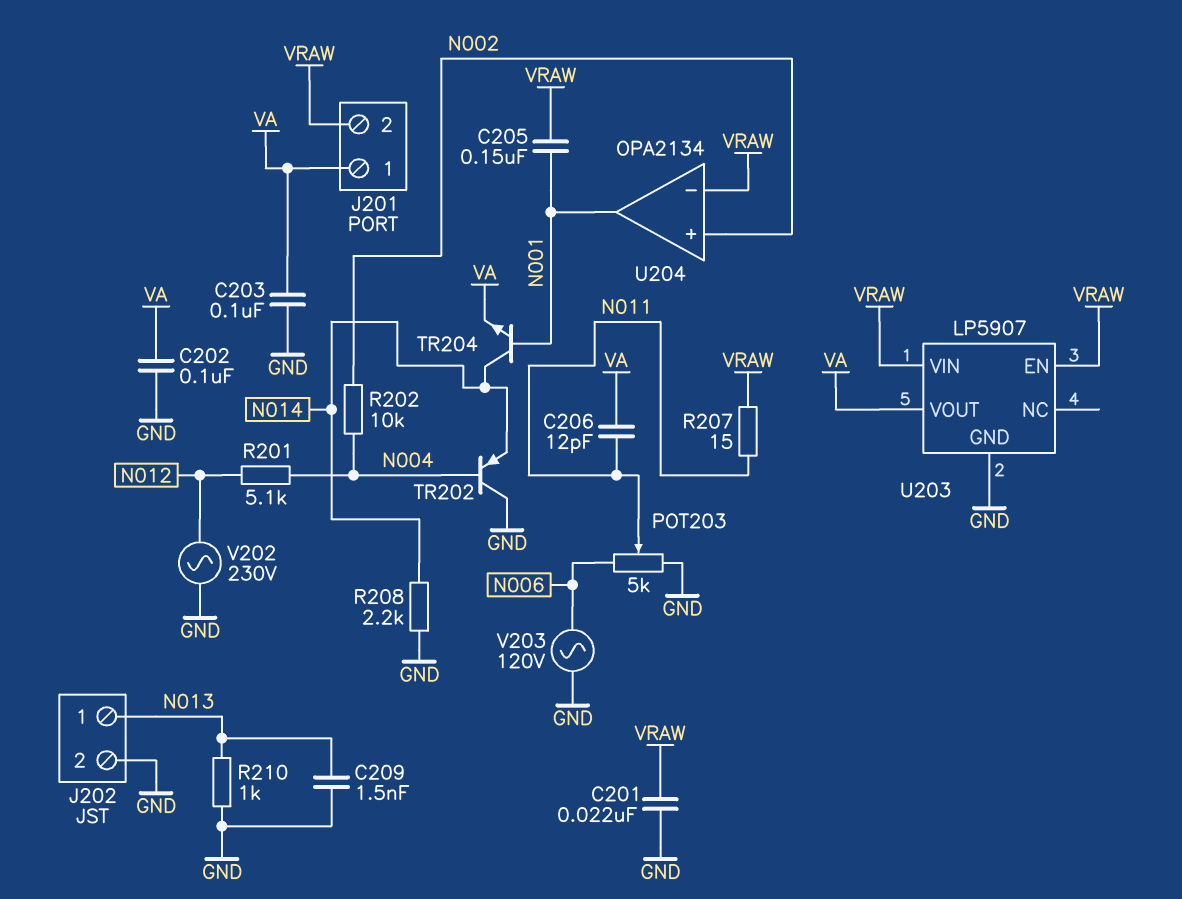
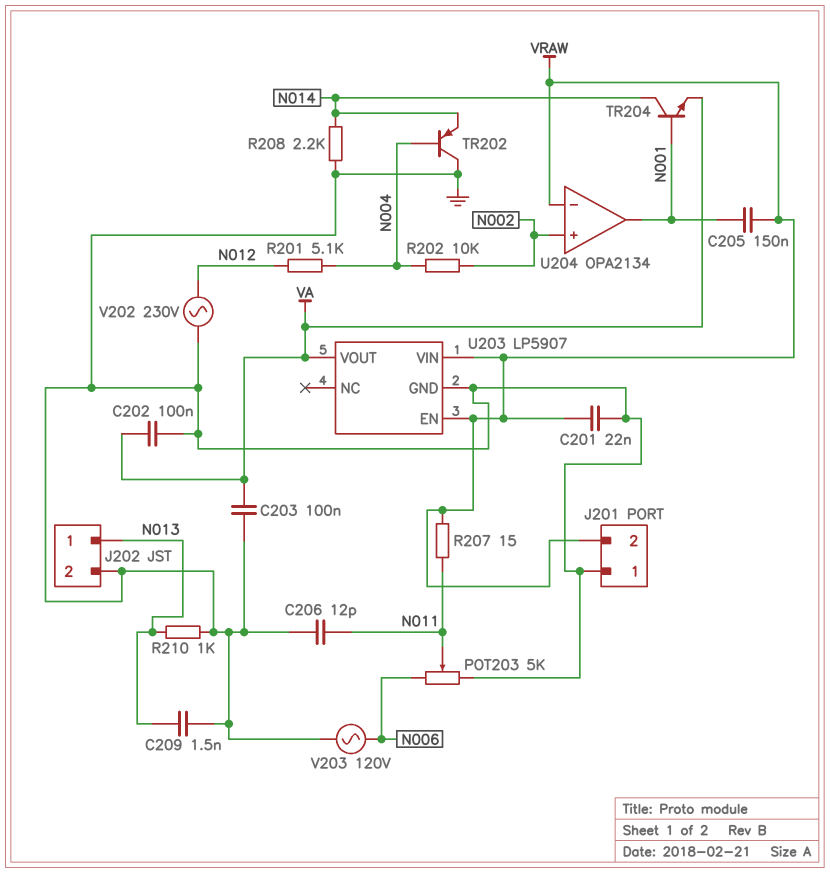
C206: 12pF (N011, VA) -> 12pF (GND, N011)
J201 pin 1: VA -> GND

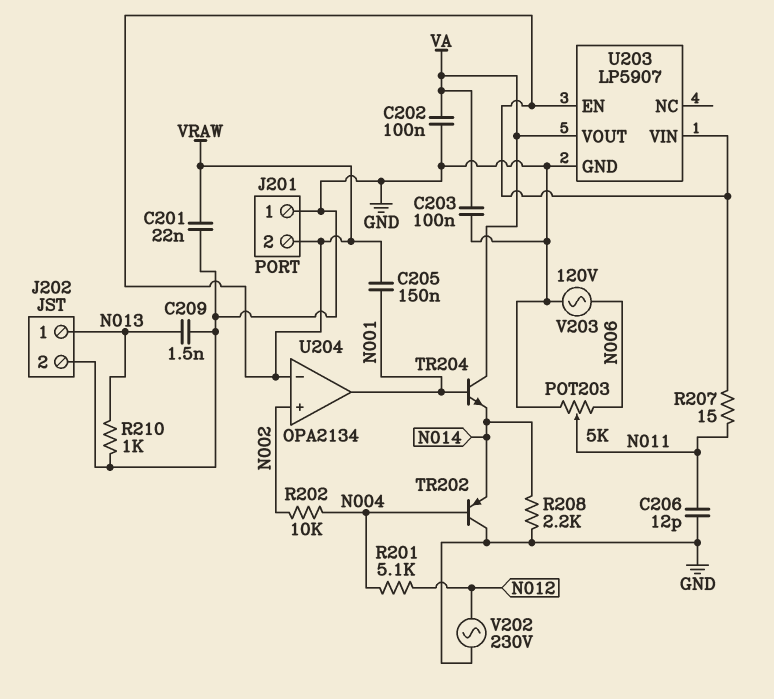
TR204: NPN (B N001, C N014, E VA) -> NPN (B N001, C VA, E N014)

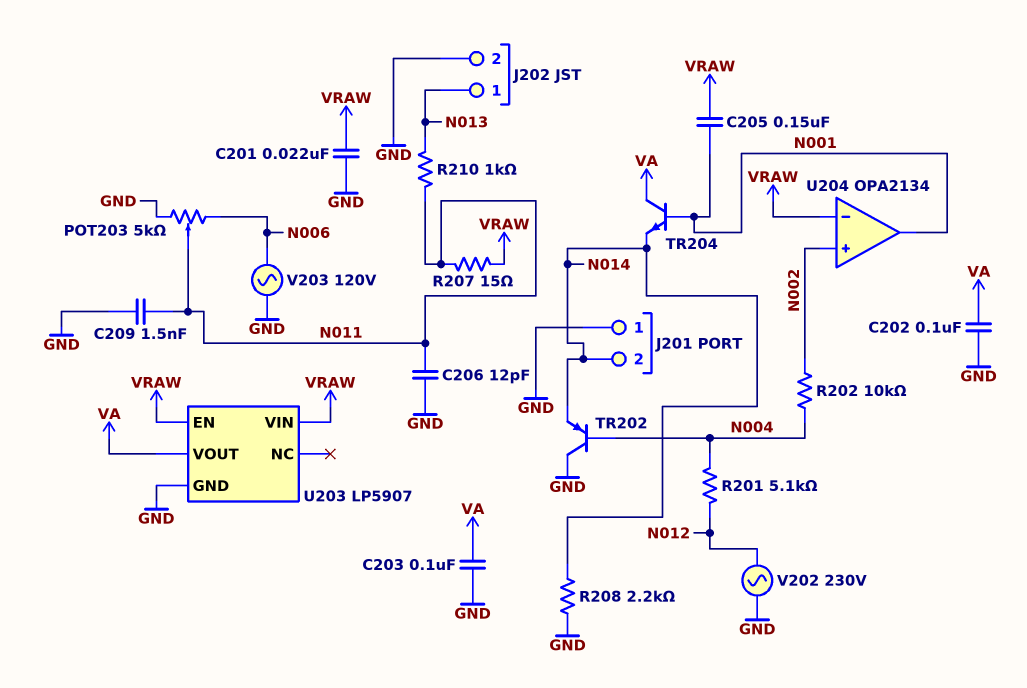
C209: 1.5nF (GND, N013) -> 1.5nF (GND, N011)
J201 pin 2: VRAW -> N014
R210: 1k (GND, N013) -> 1k (N011, N013)

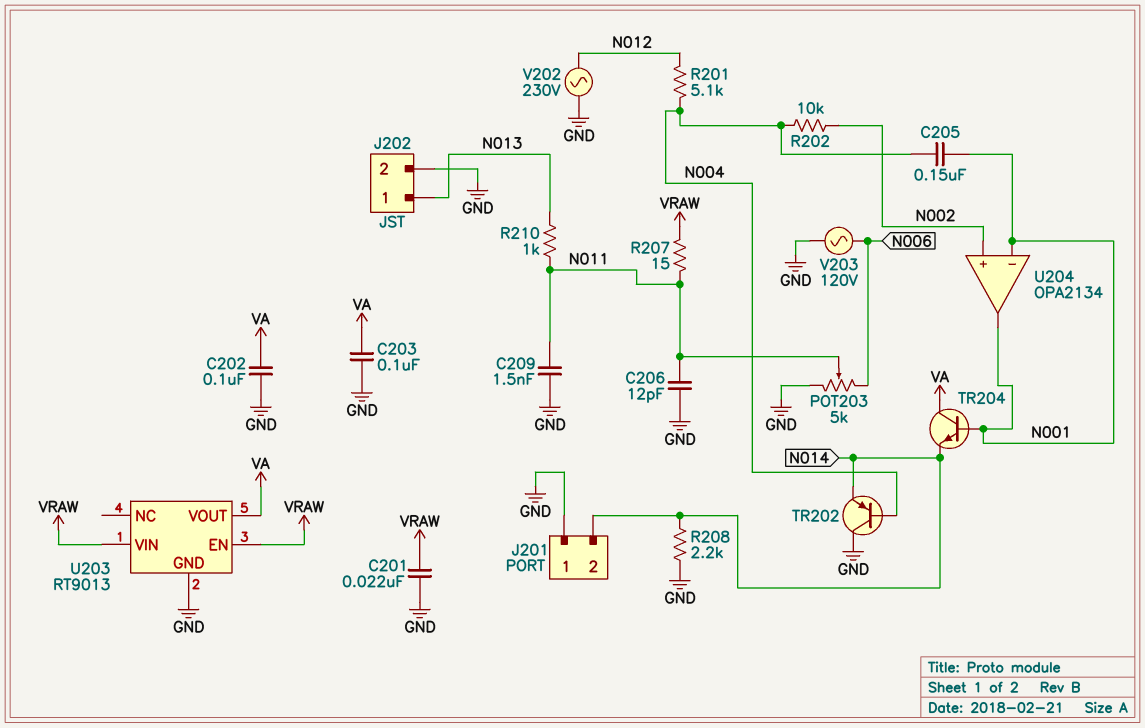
C205: 150nF (N001, VRAW) -> 150nF (N001, N004)
U203: LP5907 -> RT9013
U204 pin in-: VRAW -> N001

